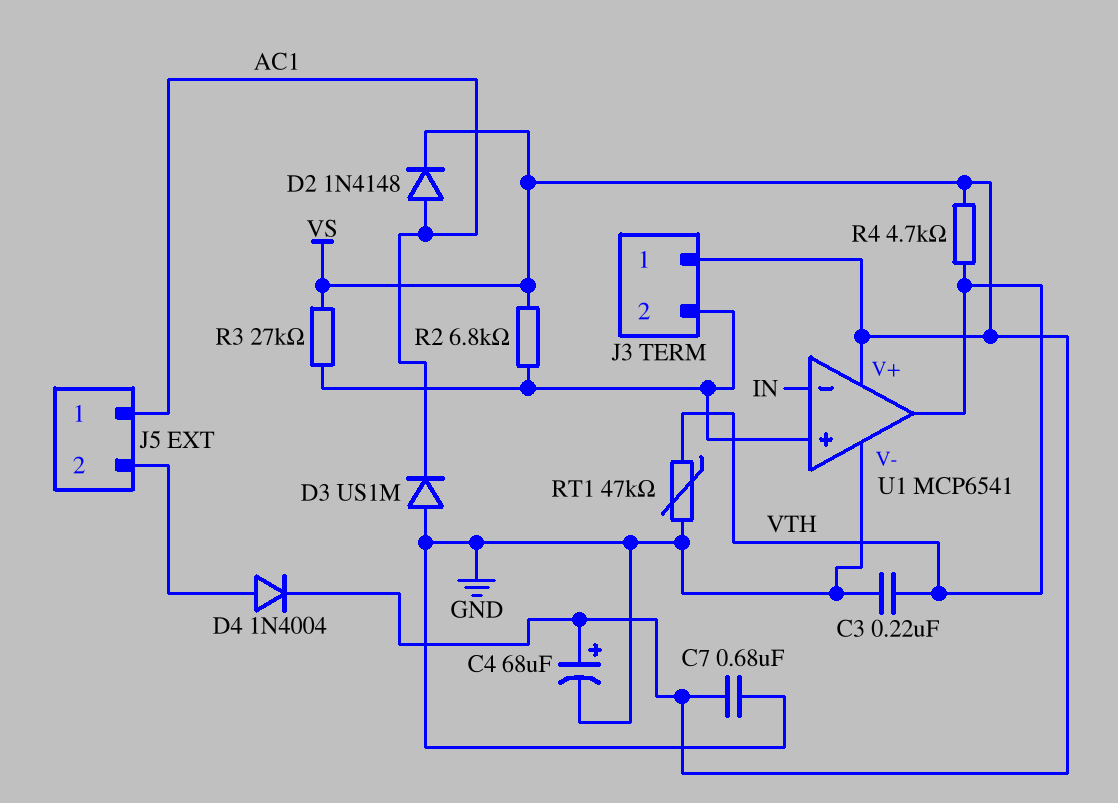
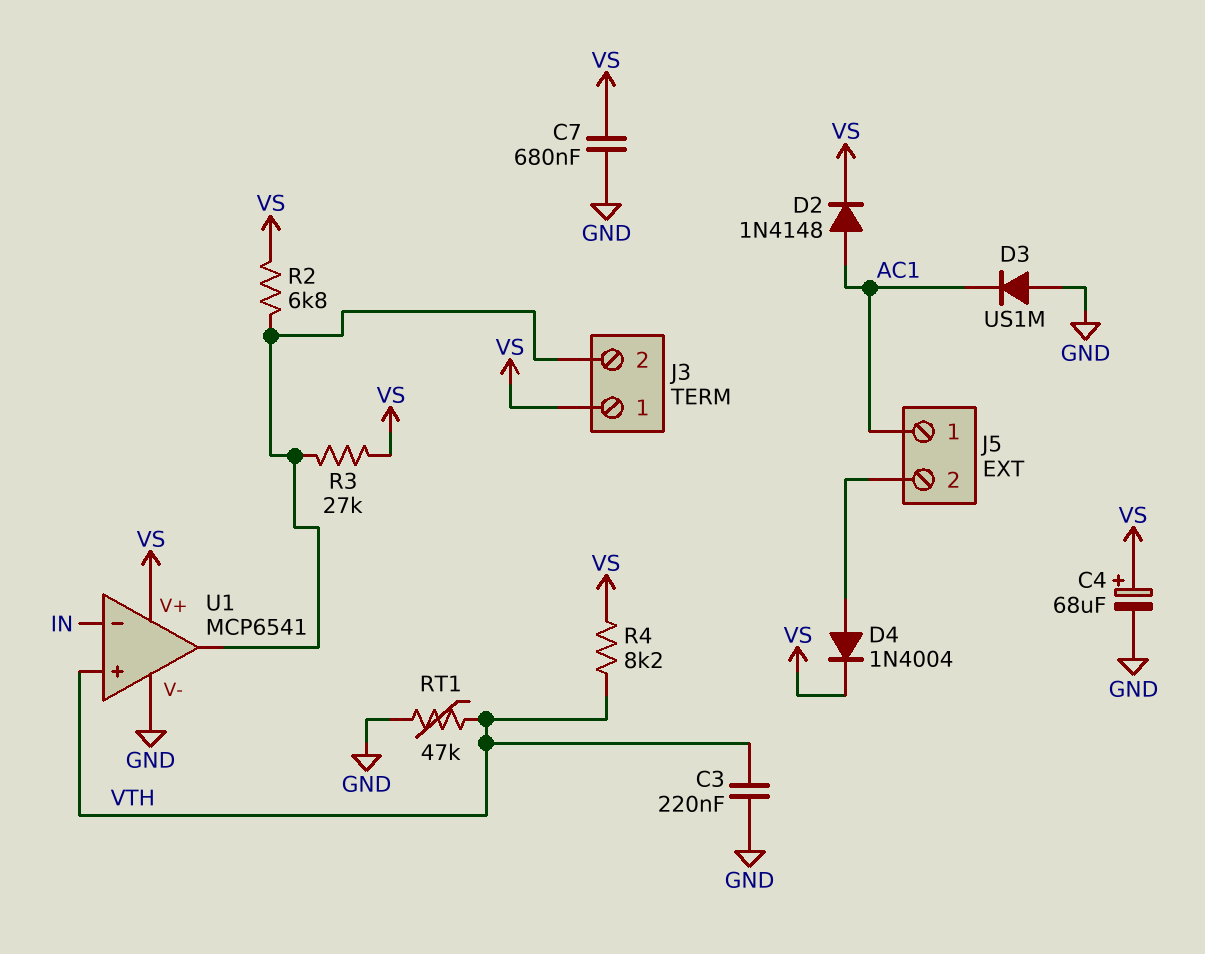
R4: 4.7k (VS, VTH) -> 8.2k (VS, VTH)
U1 pin in+: J3/2 -> VTH
U1 pin out: VTH -> J3/2

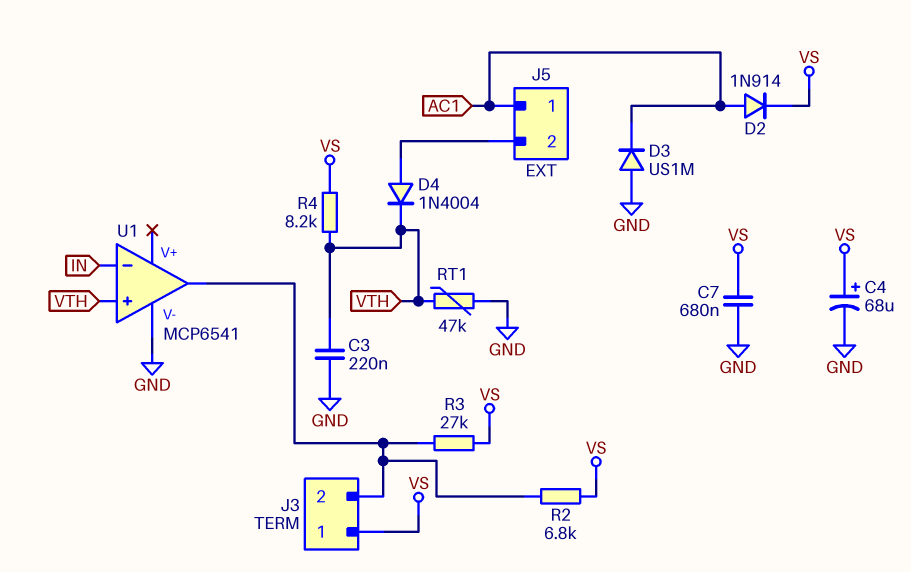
D2: diode 1N4148 (A AC1, K VS) -> diode 1N914 (A AC1, K VS)
D4: diode 1N4004 (A J5/2, K VS) -> diode 1N4004 (A J5/2, K VTH)
U1 pin V+: VS -> none

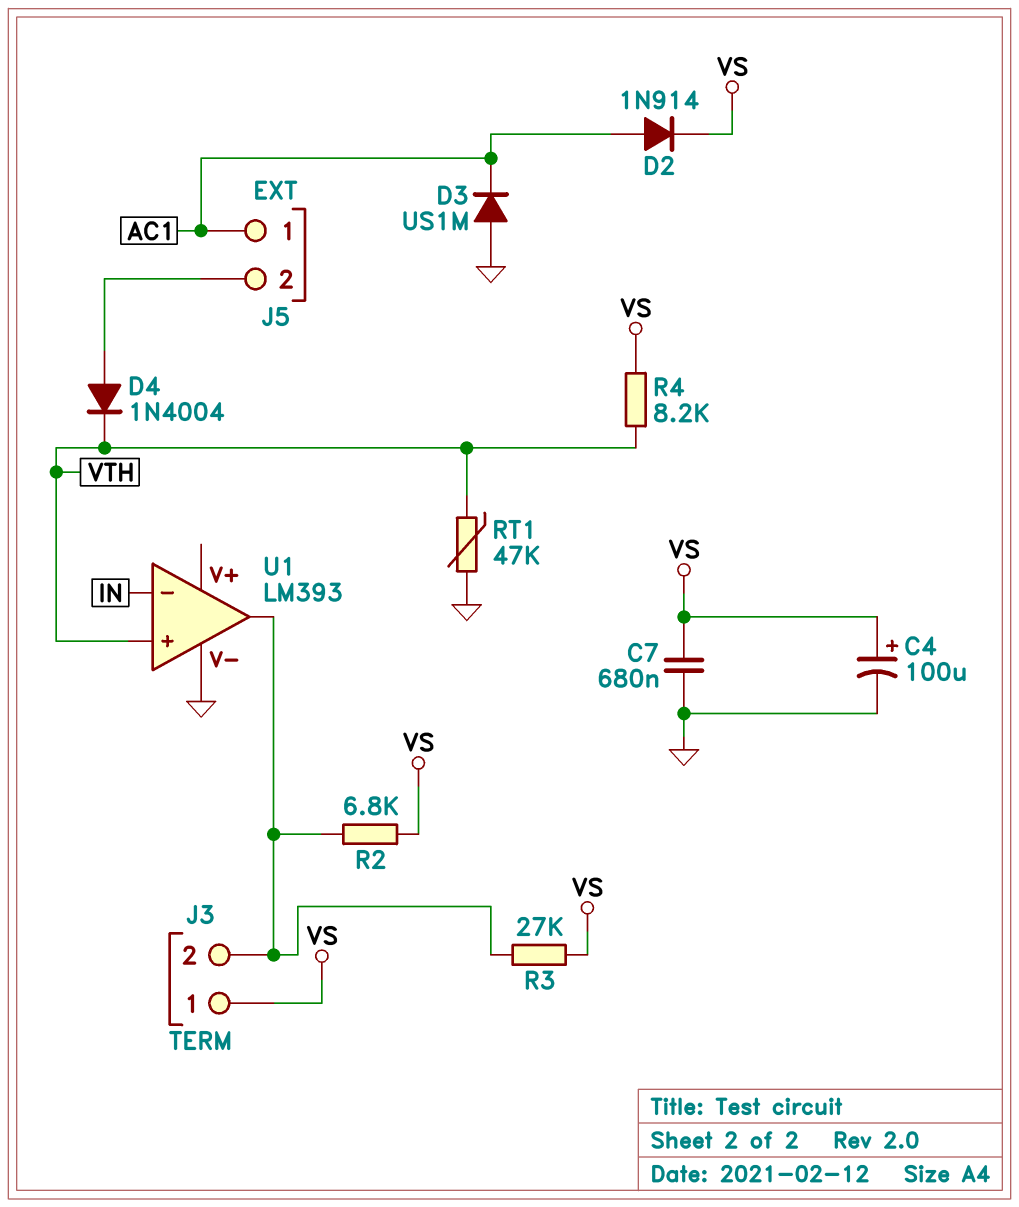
C3: 220nF (GND, VTH) -> none
C4: 68uF (plus VS, minus GND) -> 100uF (plus VS, minus GND)
U1: MCP6541 -> LM393

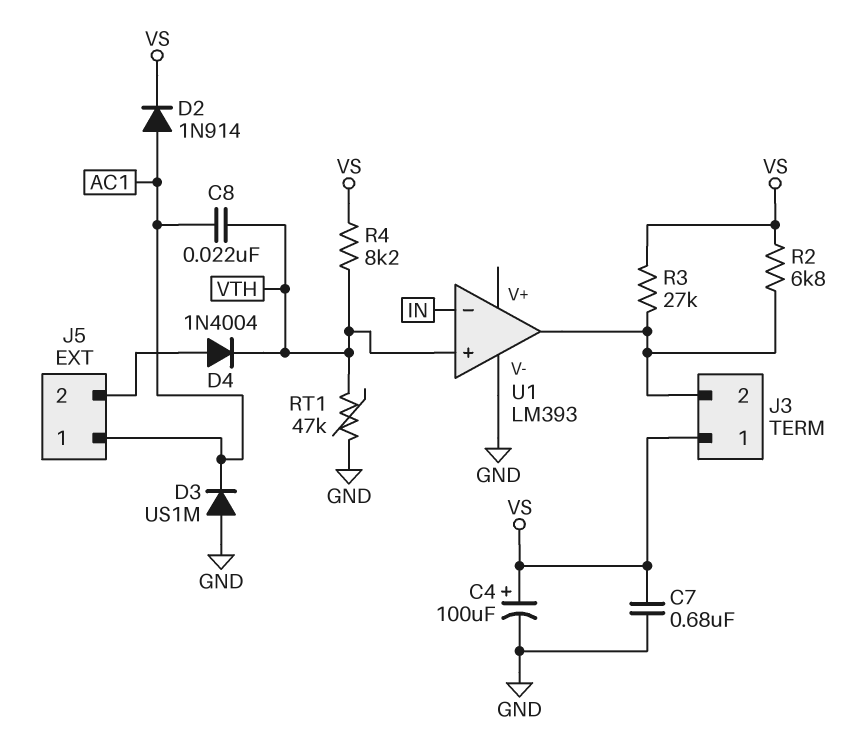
C8: none -> 22nF (AC1, VTH)

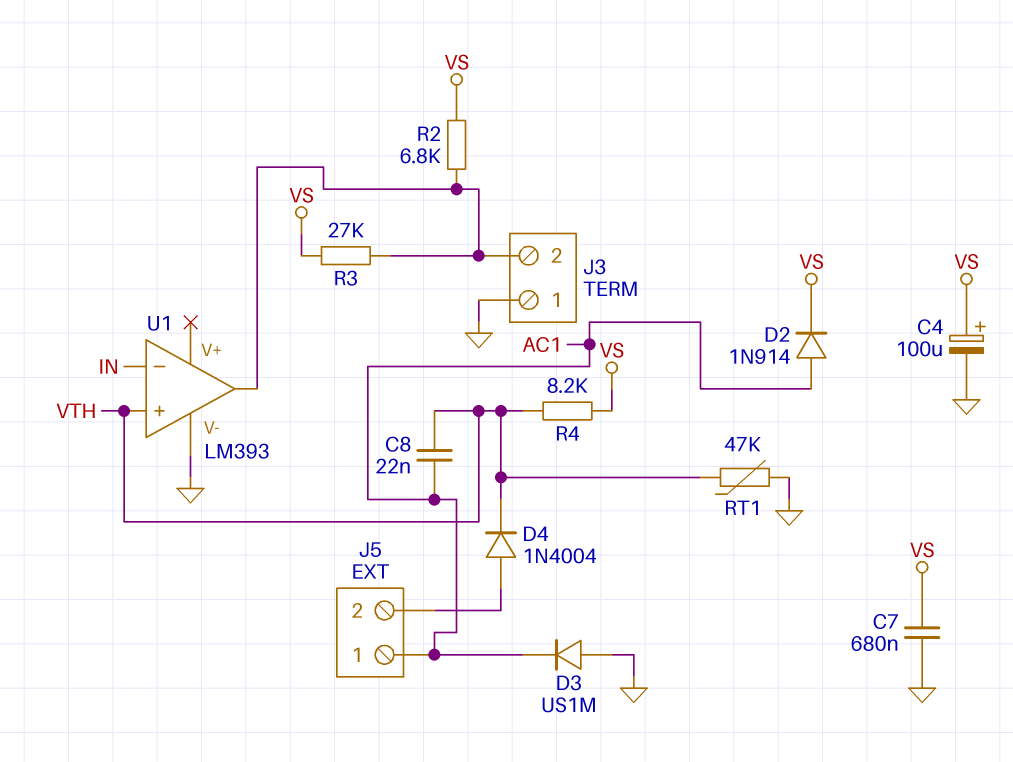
J3 pin 1: VS -> GND

